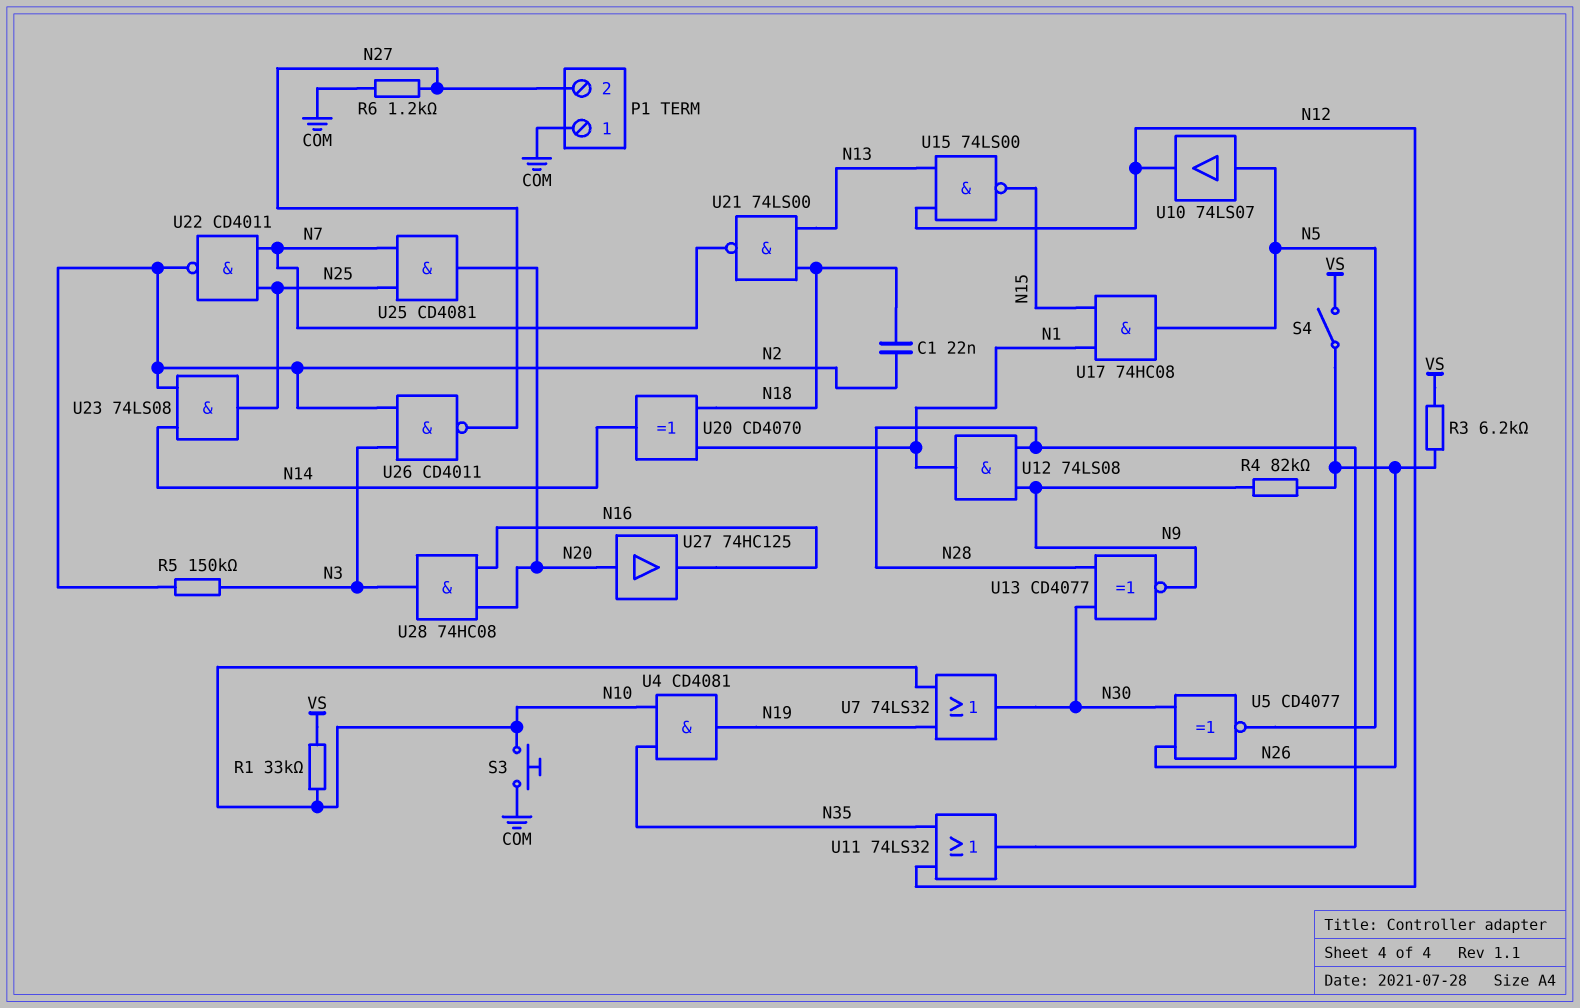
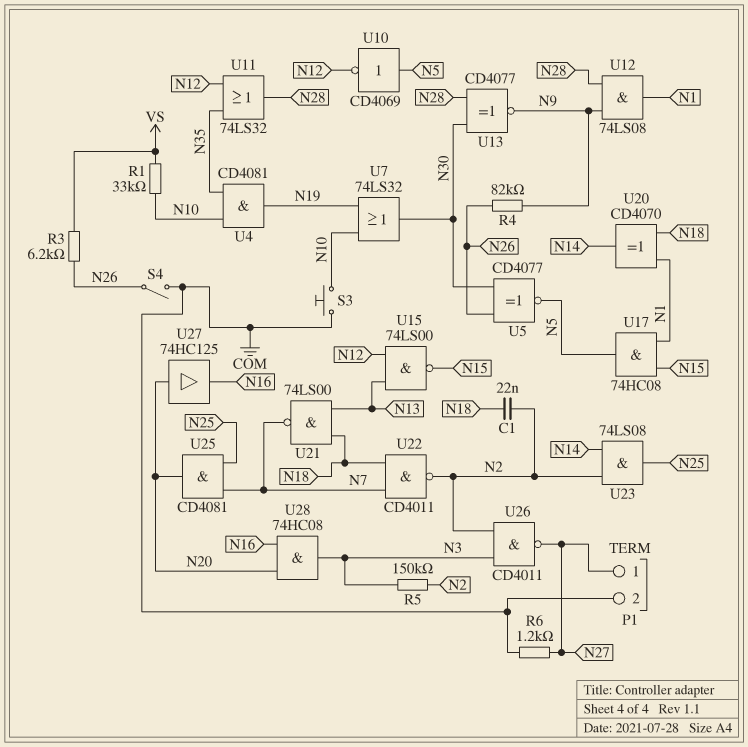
P1 pin 1: COM -> N27
P1 pin 2: N27 -> COM
S4: switch (N26, VS) -> switch (COM, N26)
U10: buffer 74LS07 (in N5, out N12) -> NOT CD4069 (in N5, out N12)
U22: NAND CD4011 (in N7, in N25, out N2) -> NAND CD4011 (in N7, in N18, out N2)

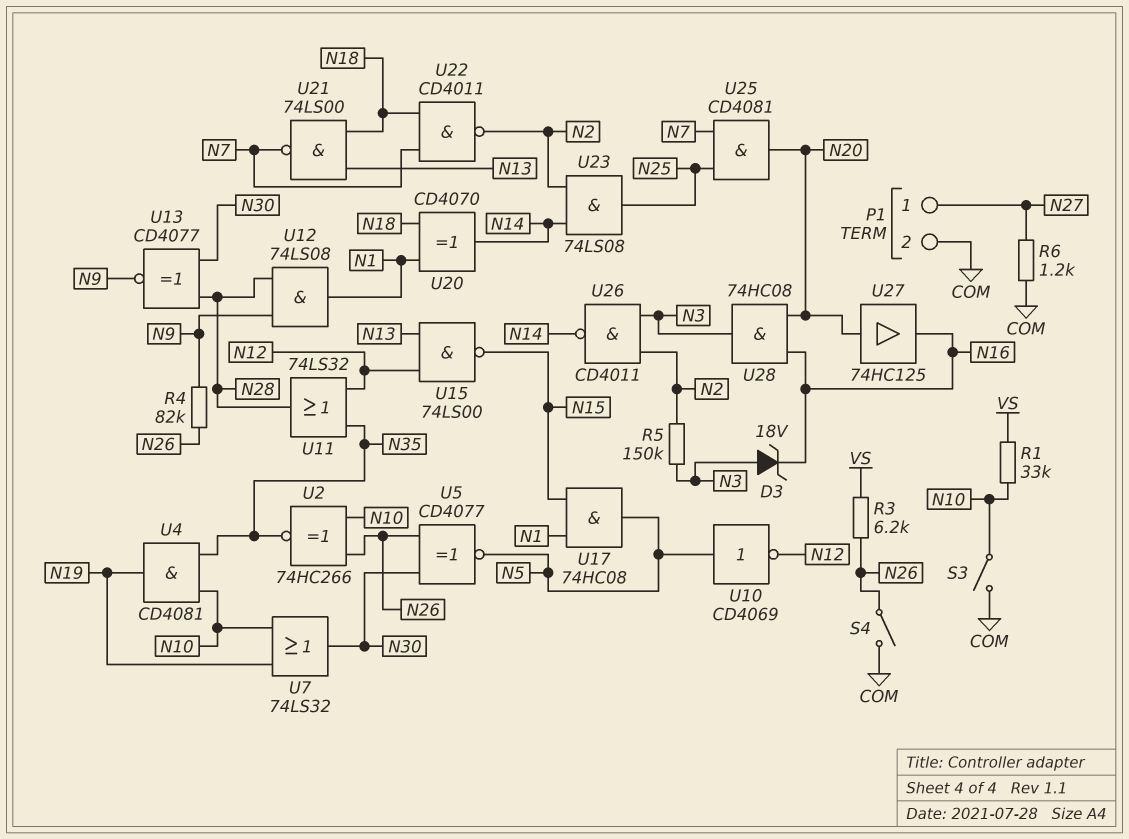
C1: 22nF (N2, N18) -> none
D3: none -> zener 18V (A N3, K N16)
S3: button (COM, N10) -> switch (COM, N10)
U2: none -> XNOR 74HC266 (in N10, in N26, out N35)
U26: NAND CD4011 (in N2, in N3, out N27) -> NAND CD4011 (in N2, in N3, out N14)

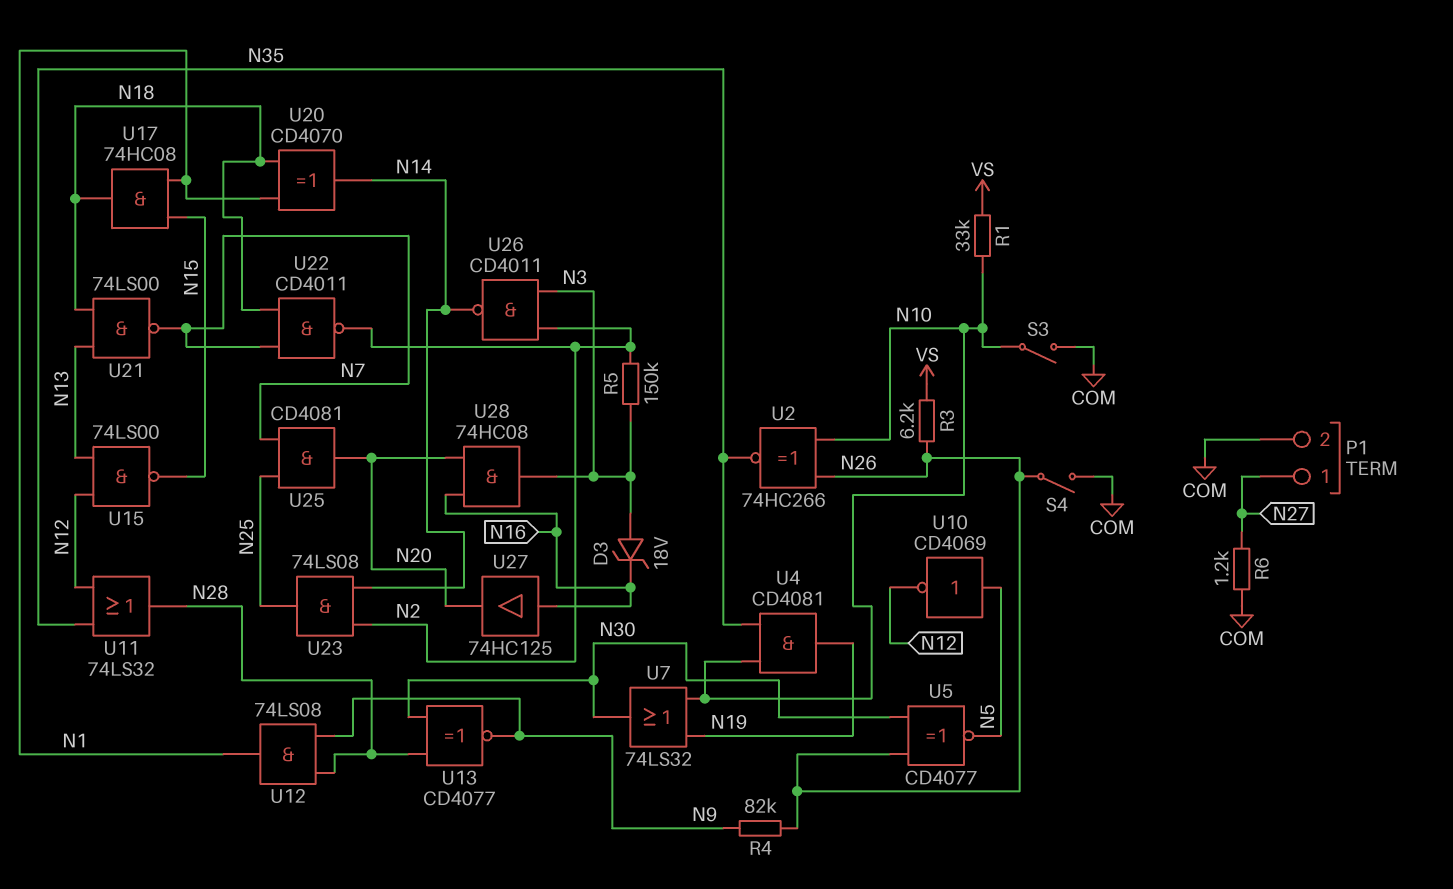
U17: AND 74HC08 (in N1, in N15, out N5) -> AND 74HC08 (in N1, in N15, out N18)
U27: buffer 74HC125 (in N20, out N16) -> buffer 74HC125 (in N16, out N20)

